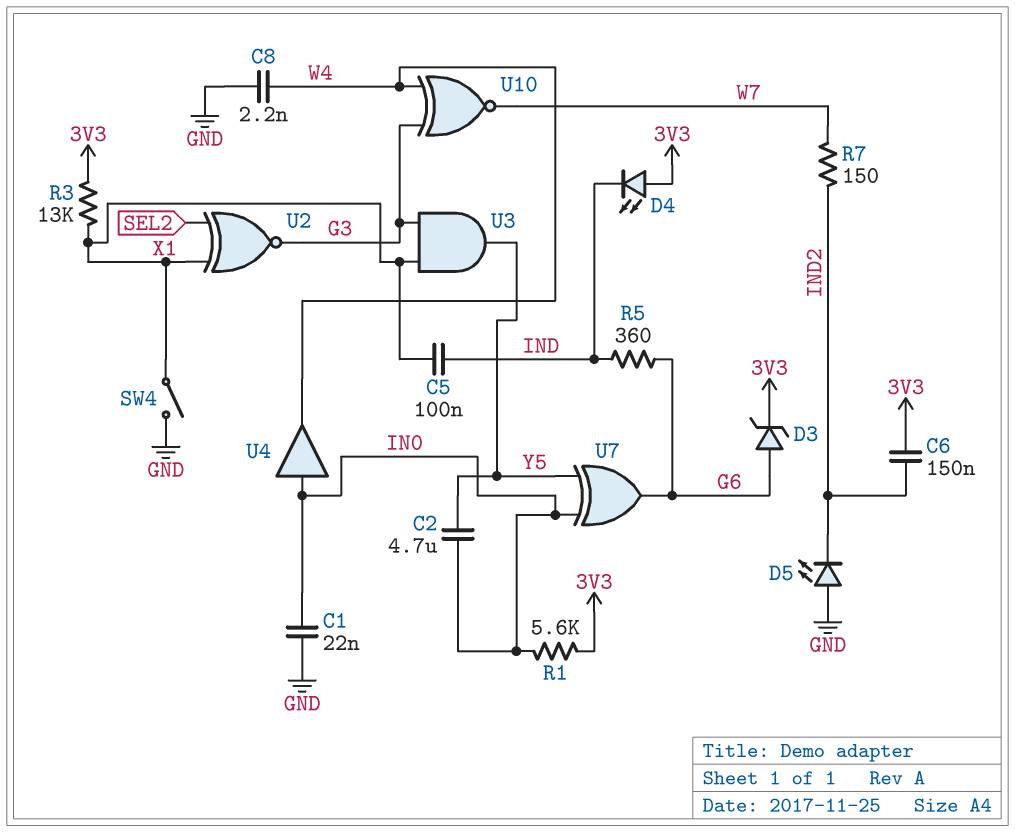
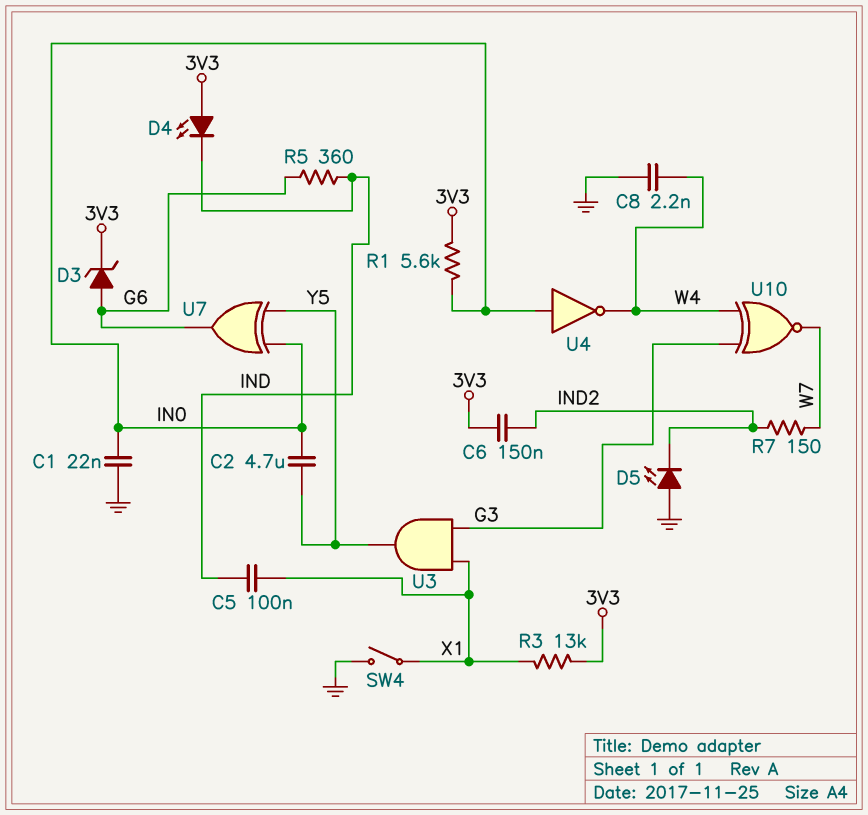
U2: XNOR (in SEL2, in X1, out G3) -> none
U4: buffer (in IN0, out W4) -> NOT (in IN0, out W4)

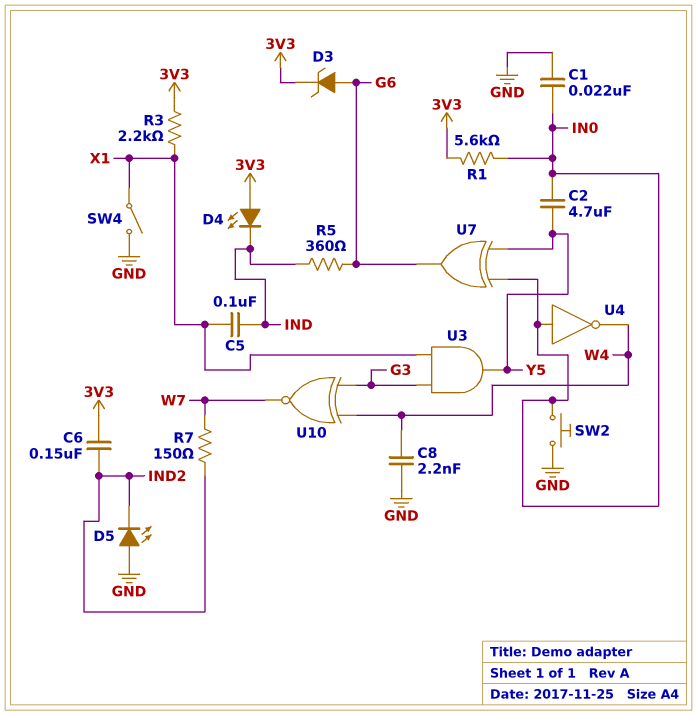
R3: 13k (3V3, X1) -> 2.2k (3V3, X1)
SW2: none -> button (GND, IN0)

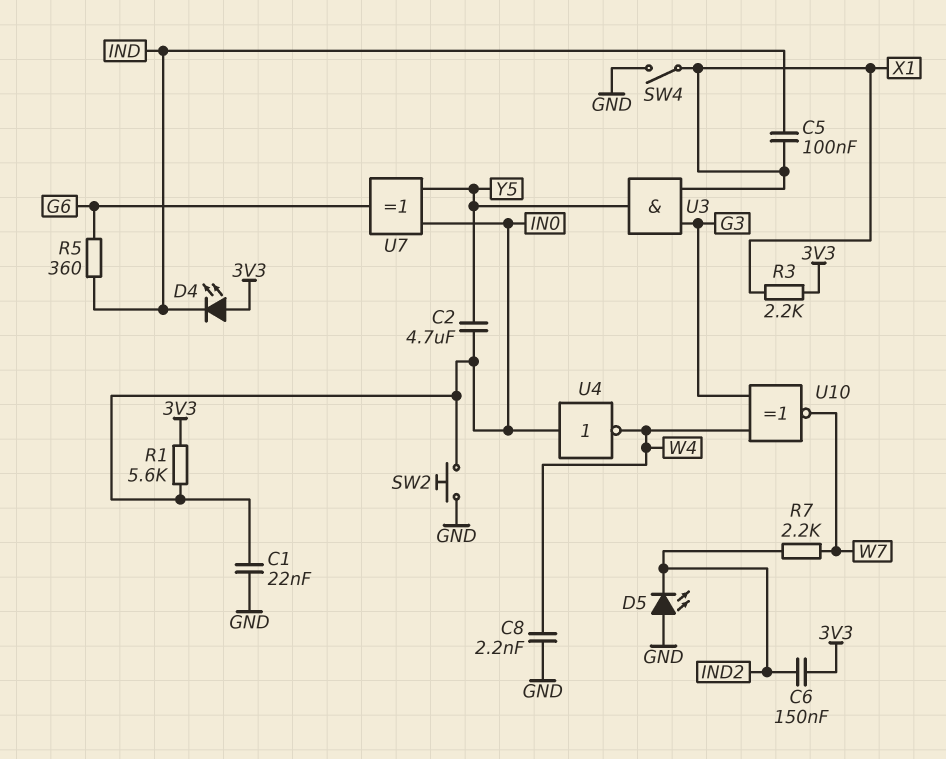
D3: zener (A G6, K 3V3) -> none
R7: 150 (IND2, W7) -> 2.2k (IND2, W7)

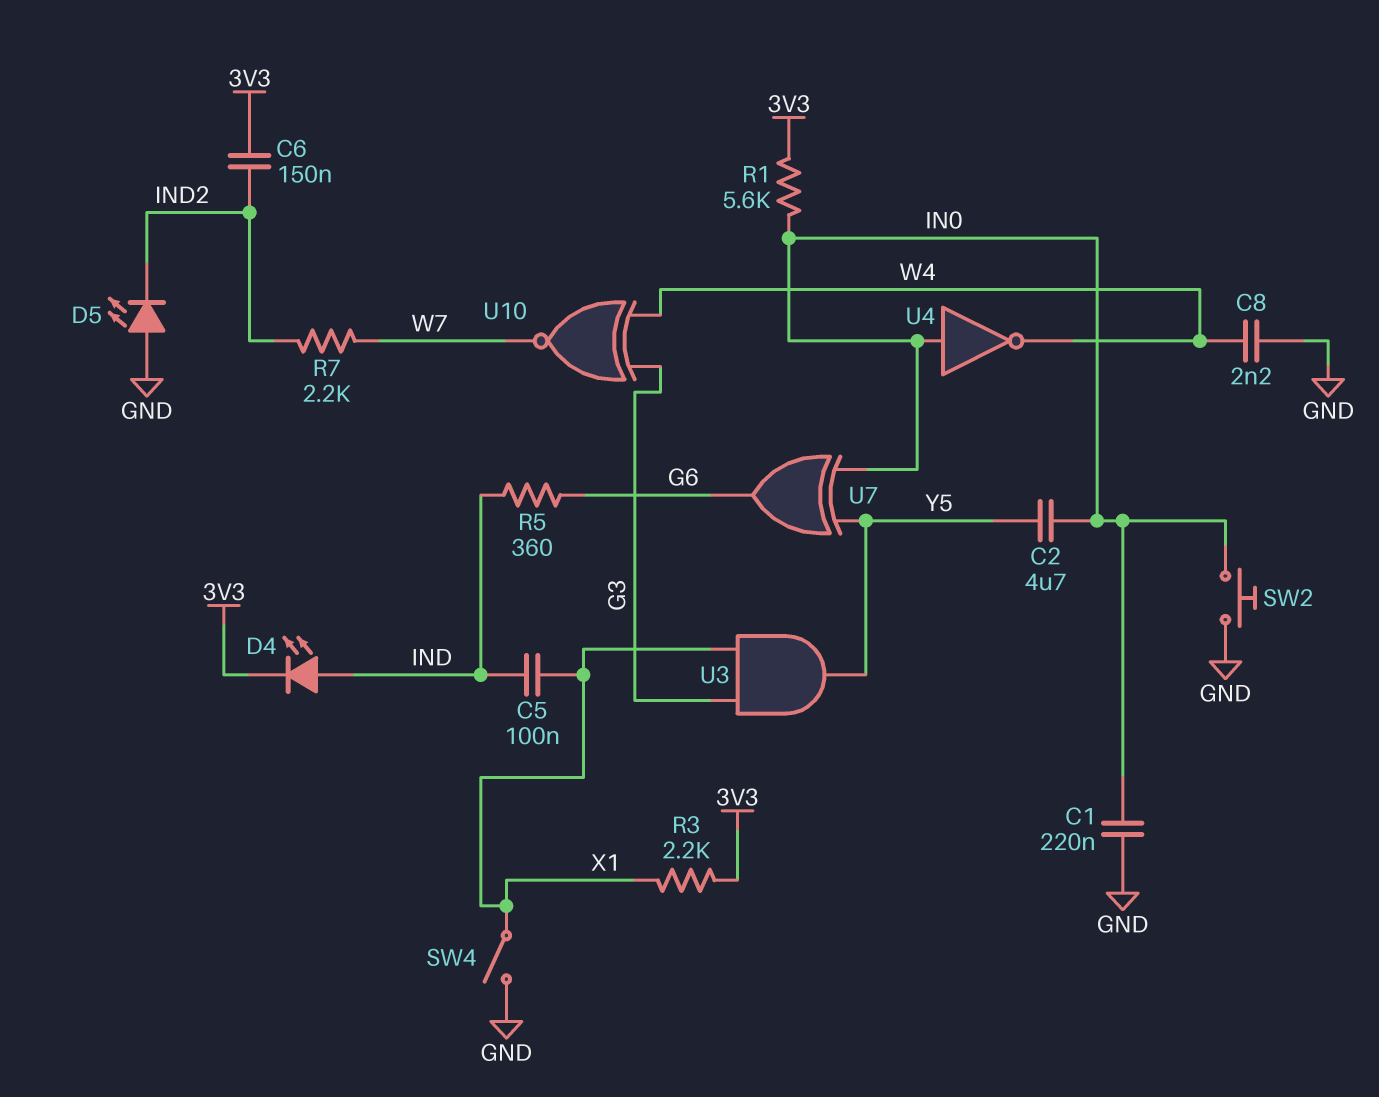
C1: 22nF (GND, IN0) -> 220nF (GND, IN0)
D4: LED (A 3V3, K IND) -> LED (A IND, K 3V3)

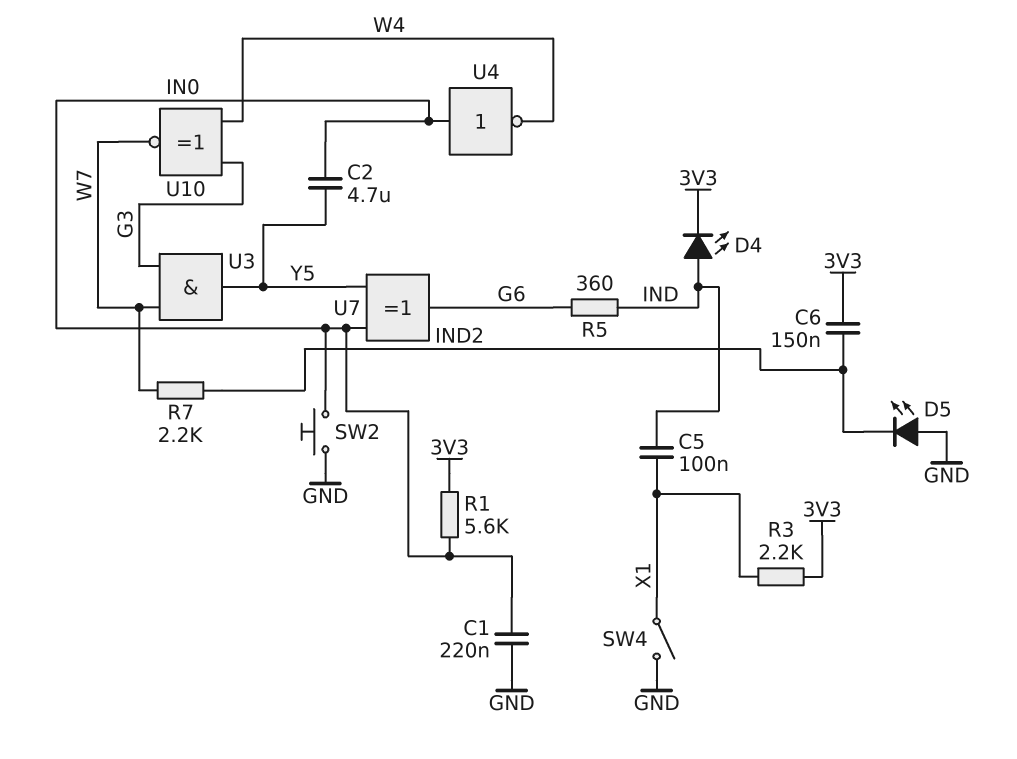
C8: 2.2nF (GND, W4) -> none
U3: AND (in G3, in X1, out Y5) -> AND (in G3, in W7, out Y5)

